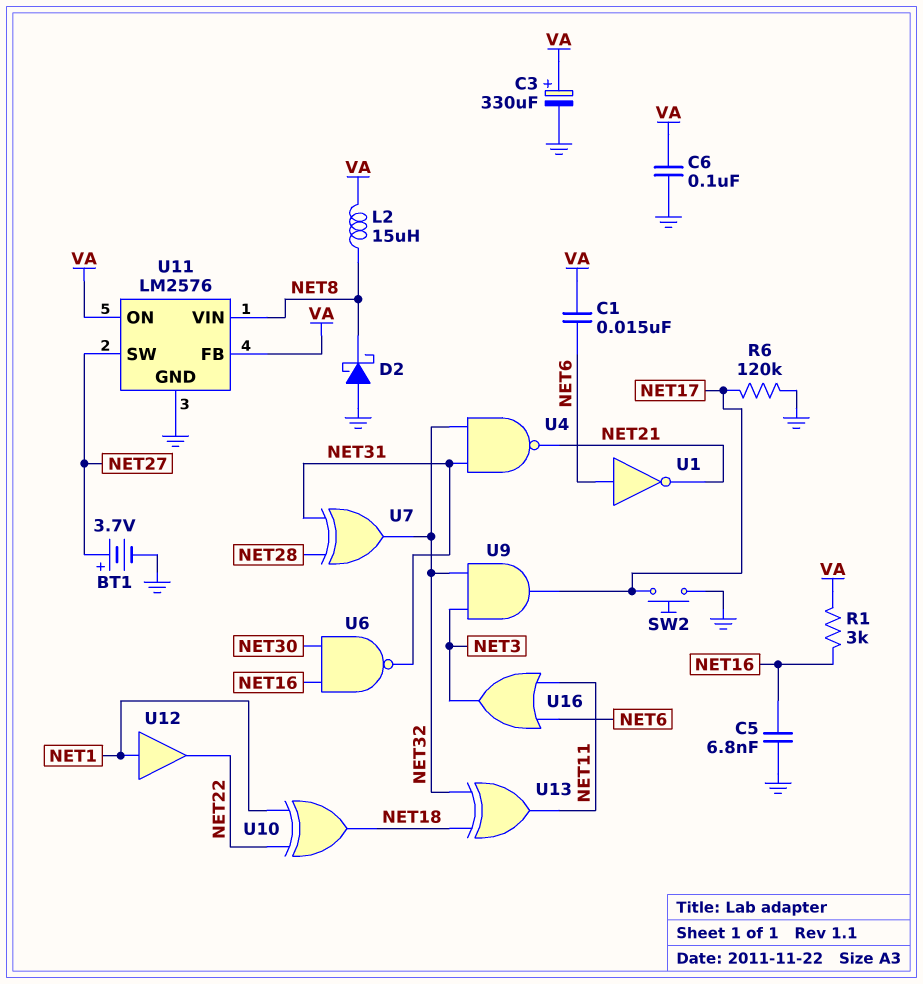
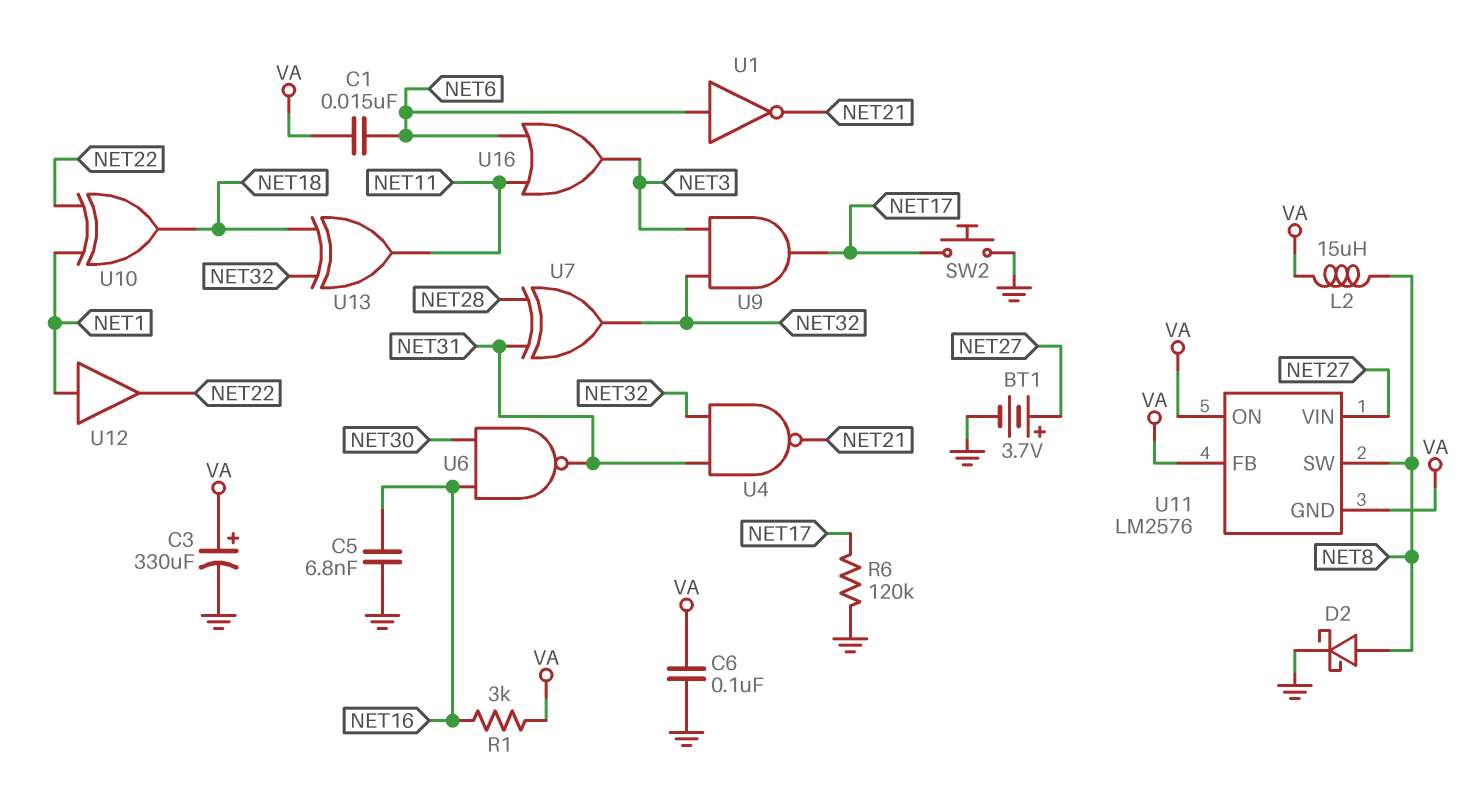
D2: schottky (A GND, K NET8) -> schottky (A NET8, K GND)
U11 pin GND: GND -> VA
U11 pin SW: NET27 -> NET8
U11 pin VIN: NET8 -> NET27

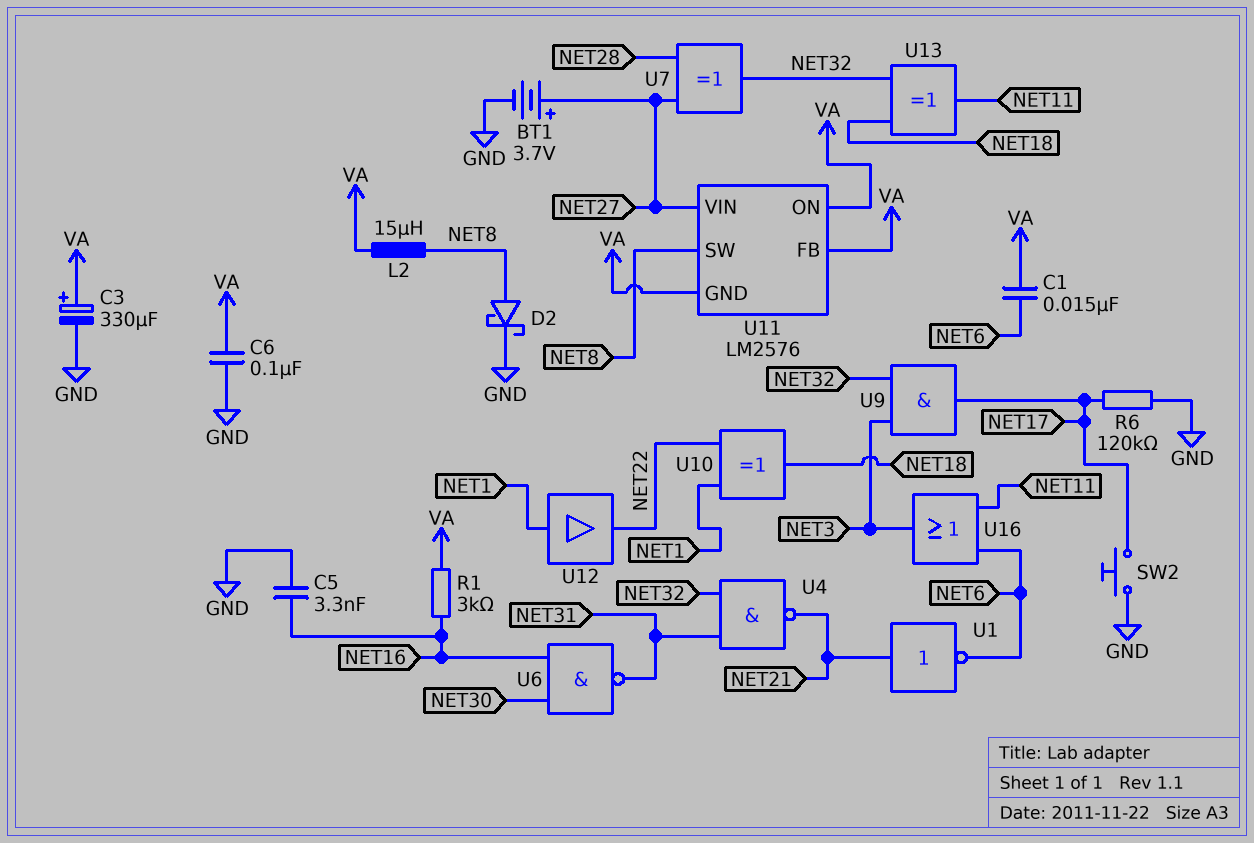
C5: 6.8nF (GND, NET16) -> 3.3nF (GND, NET16)
U1: NOT (in NET6, out NET21) -> NOT (in NET21, out NET6)
U7: XOR (in NET28, in NET31, out NET32) -> XOR (in NET27, in NET28, out NET32)

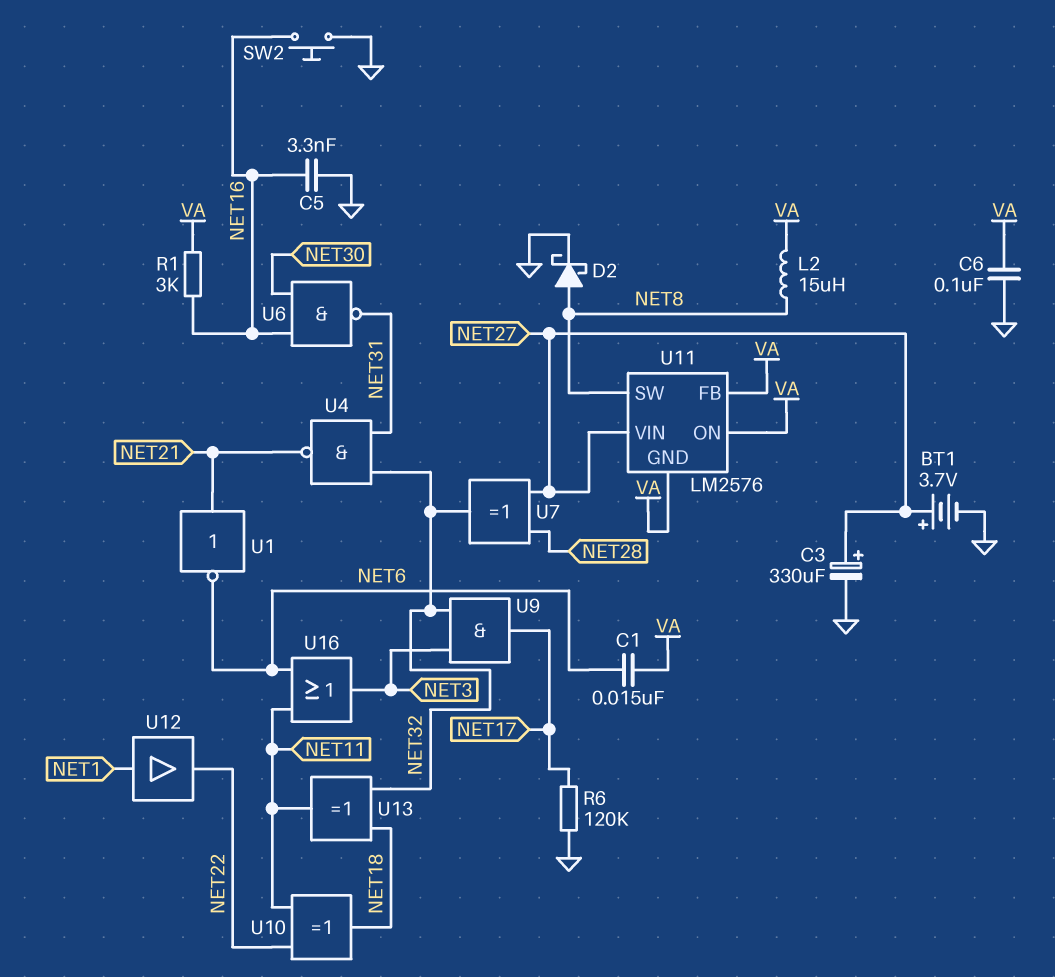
C3: 330uF (plus VA, minus GND) -> 330uF (plus NET27, minus GND)
SW2: button (GND, NET17) -> button (GND, NET16)
U10: XOR (in NET1, in NET22, out NET18) -> XOR (in NET11, in NET22, out NET18)

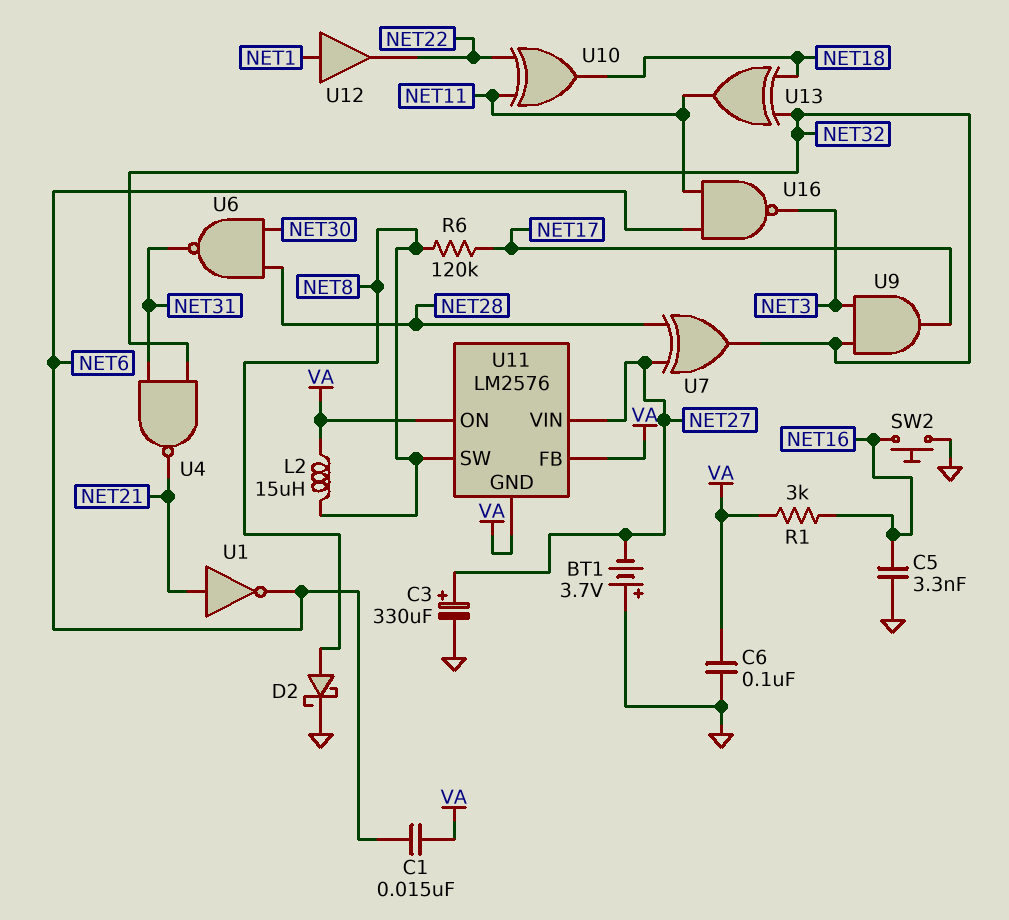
BT1: 3.7V (plus NET27, minus GND) -> 3.7V (plus GND, minus NET27)
R6: 120k (GND, NET17) -> 120k (NET8, NET17)
U6: NAND (in NET16, in NET30, out NET31) -> NAND (in NET28, in NET30, out NET31)
U16: OR (in NET6, in NET11, out NET3) -> NAND (in NET6, in NET11, out NET3)

